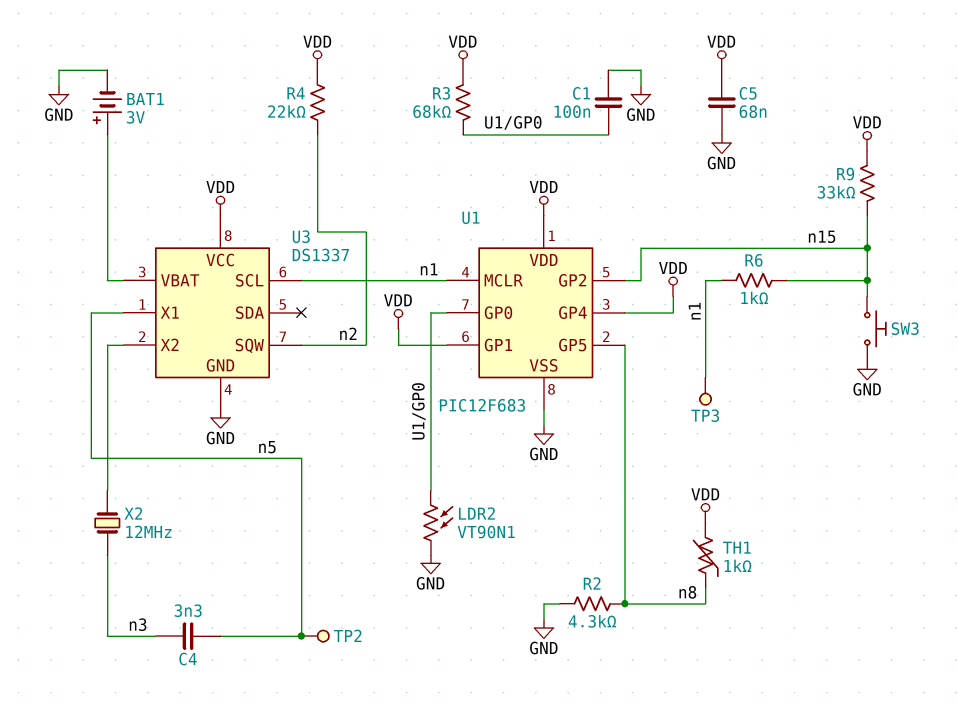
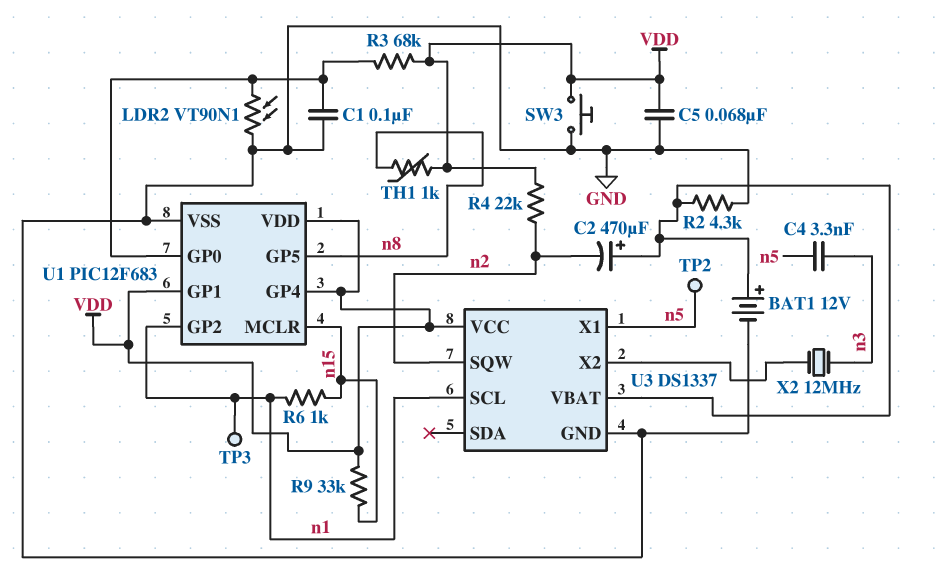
BAT1: 3V (plus U3/VBAT, minus GND) -> 12V (plus U3/VBAT, minus GND)
C2: none -> 470uF (plus U3/VBAT, minus n2)
R2: 4.3k (GND, n8) -> 4.3k (GND, U3/VBAT)
SW3: button (GND, n15) -> button (GND, VDD)
U1 pin GP2: n15 -> n1
U1 pin MCLR: n1 -> n15

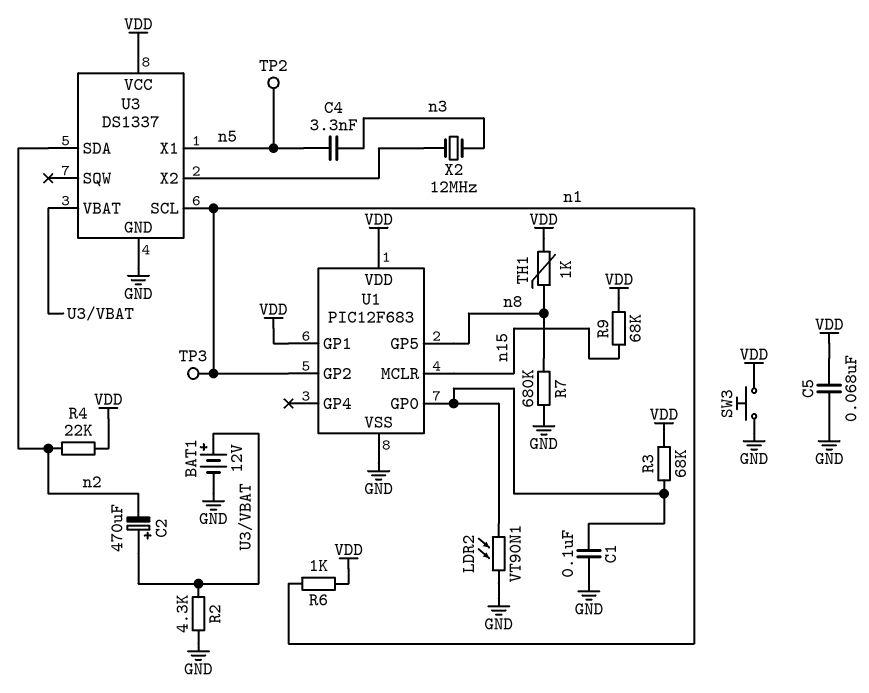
R6: 1k (n1, n15) -> 1k (VDD, n1)
R7: none -> 680k (GND, n8)
R9: 33k (VDD, n15) -> 68k (VDD, n15)
U1 pin GP4: VDD -> none
U3 pin SDA: none -> n2
U3 pin SQW: n2 -> none

